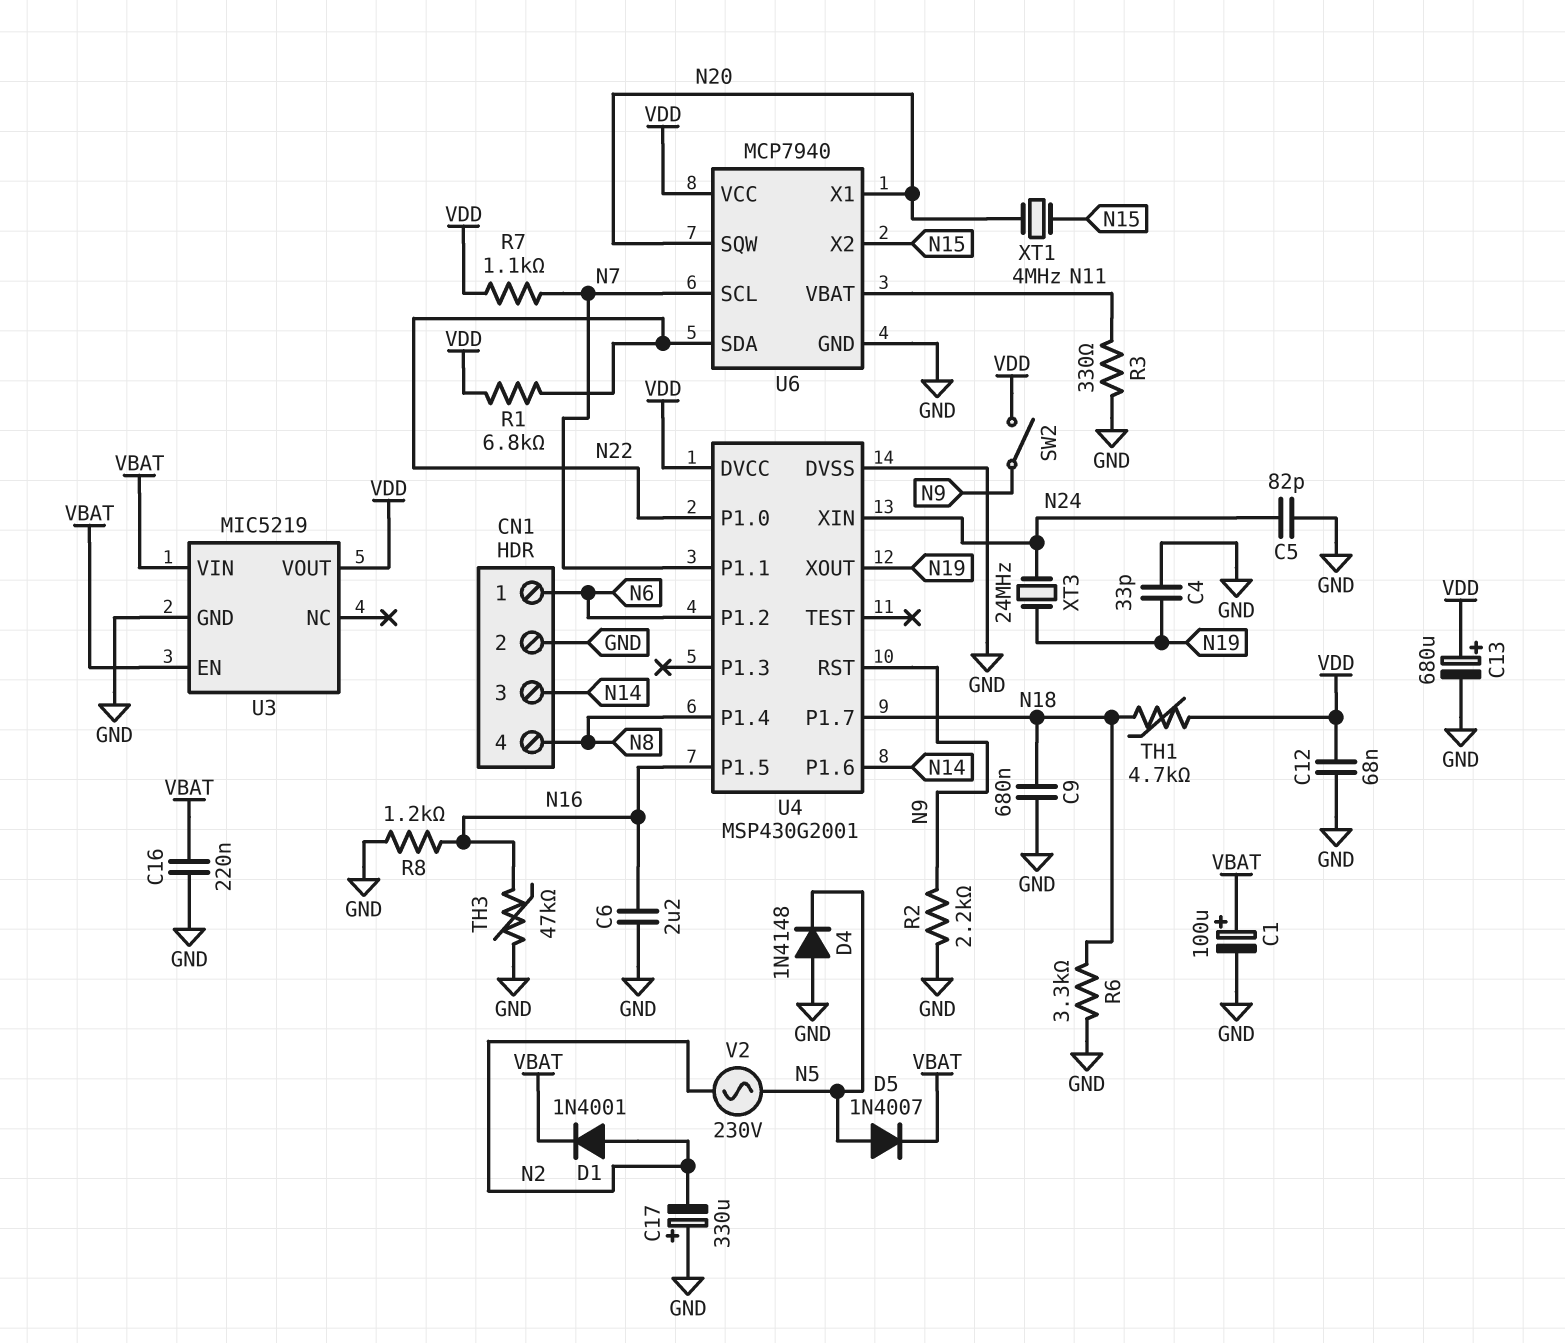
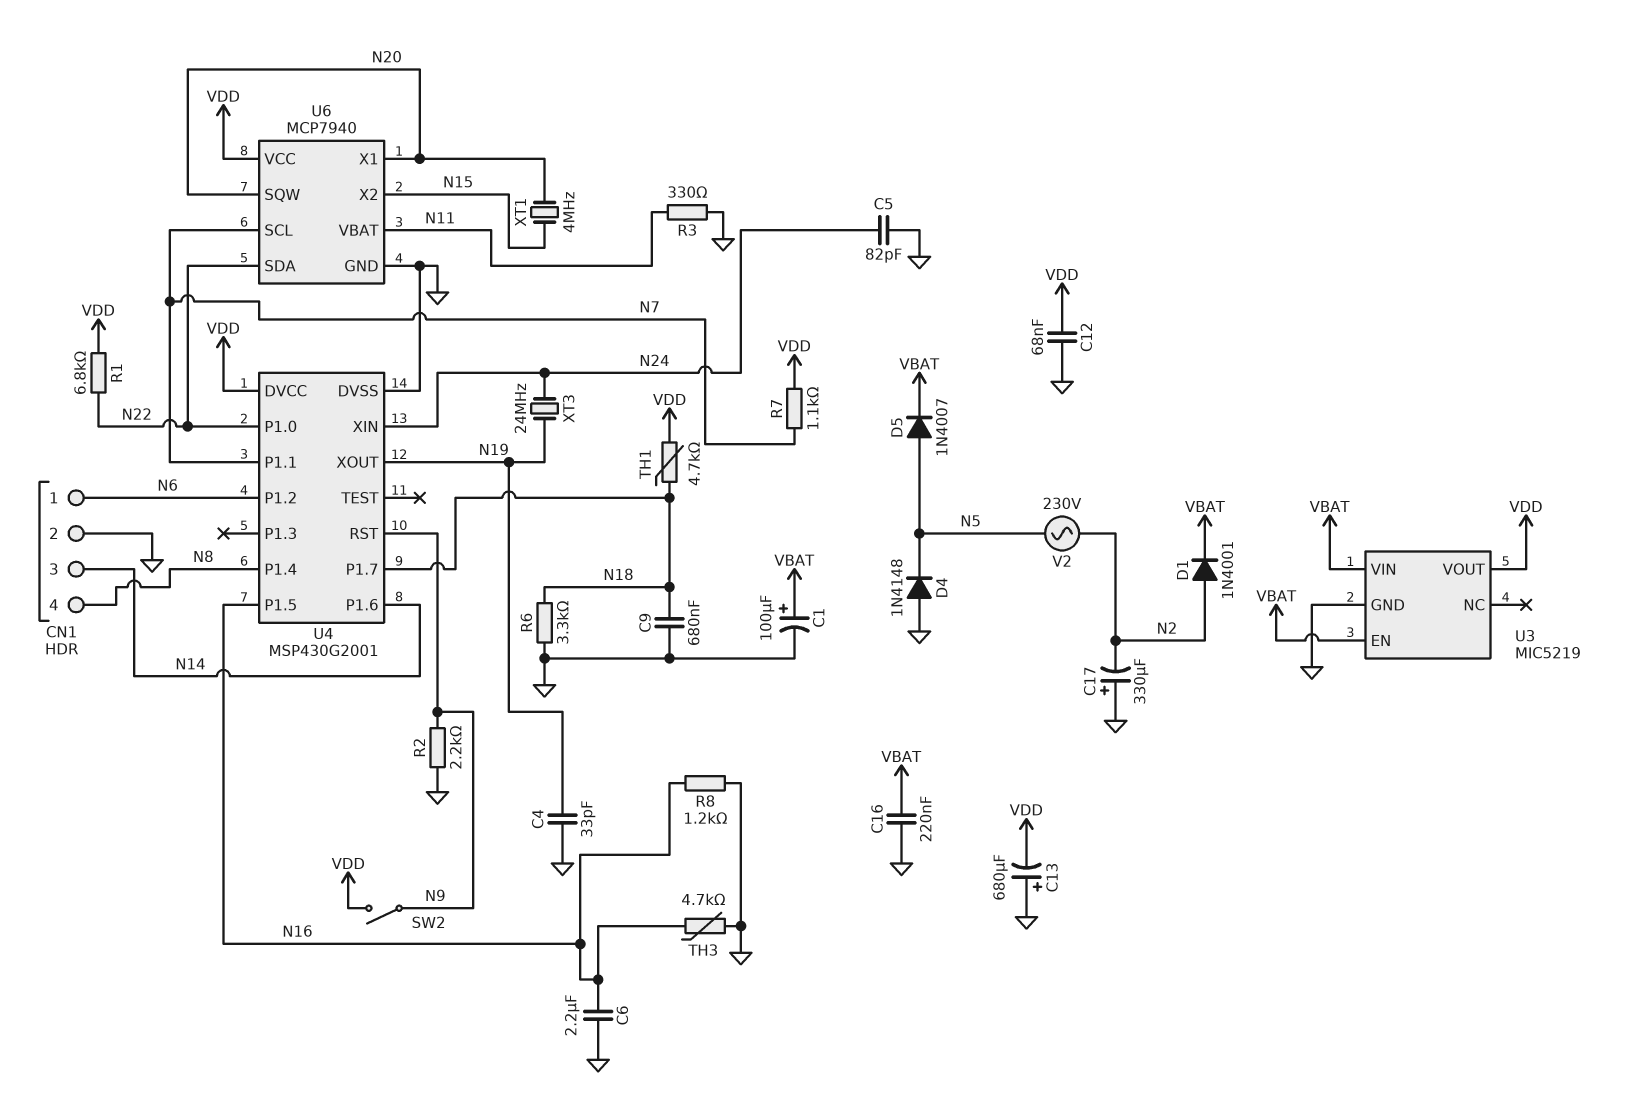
C13: 680uF (plus VDD, minus GND) -> 680uF (plus GND, minus VDD)
TH3: 47k (GND, N16) -> 4.7k (GND, N16)

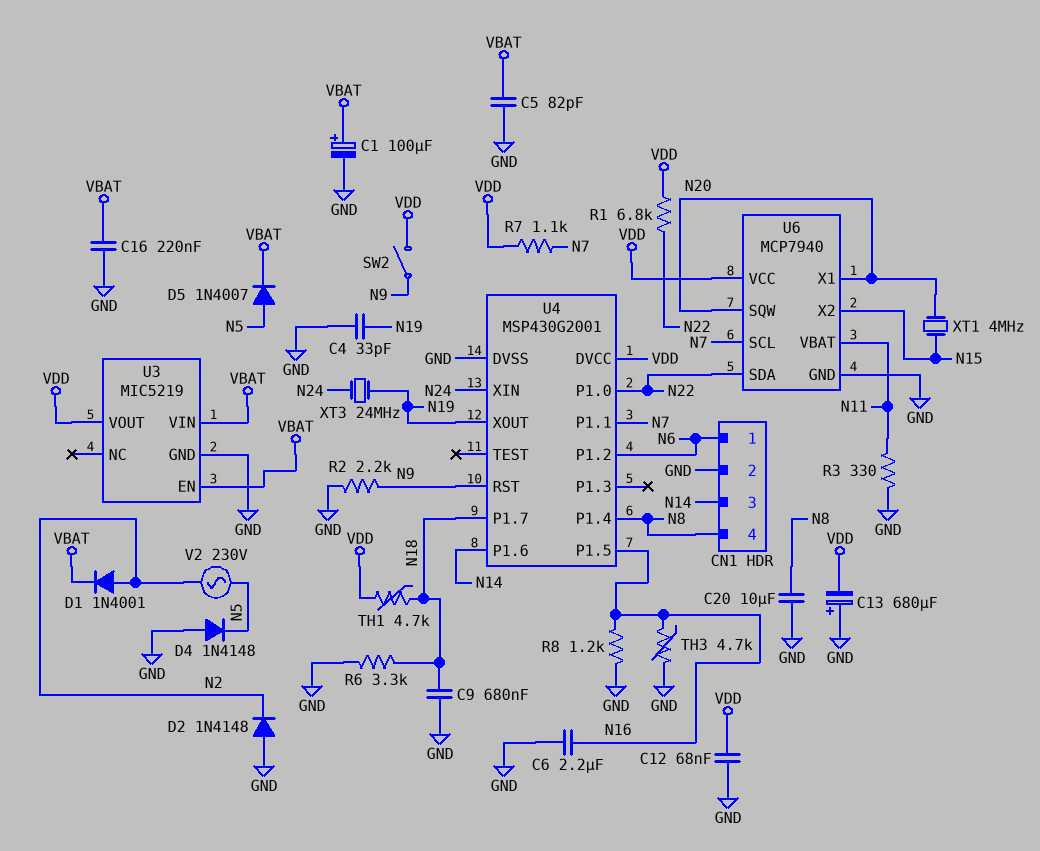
C5: 82pF (GND, N24) -> 82pF (GND, VBAT)
C17: 330uF (plus GND, minus N2) -> none
C20: none -> 10uF (GND, N8)
D2: none -> diode 1N4148 (A GND, K N2)

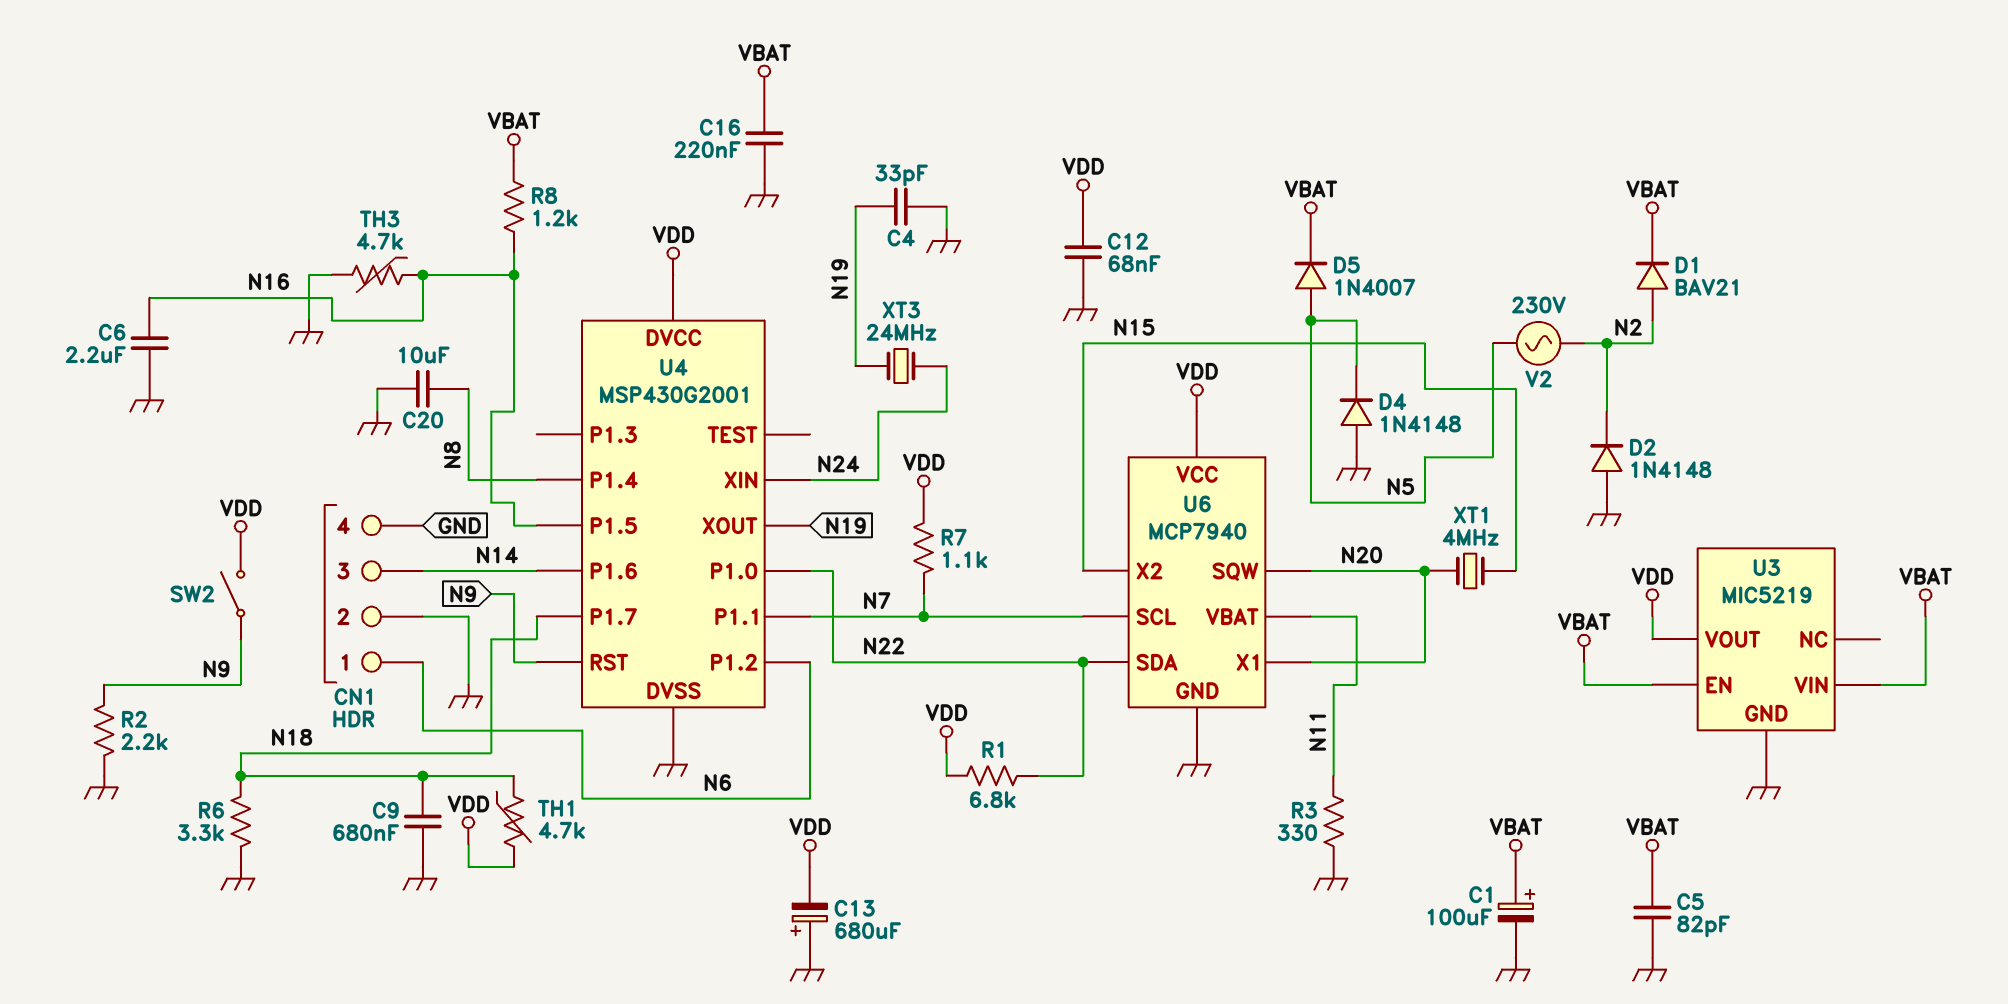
CN1 pin 4: N8 -> GND
D1: diode 1N4001 (A N2, K VBAT) -> diode BAV21 (A N2, K VBAT)
R8: 1.2k (GND, N16) -> 1.2k (N16, VBAT)

